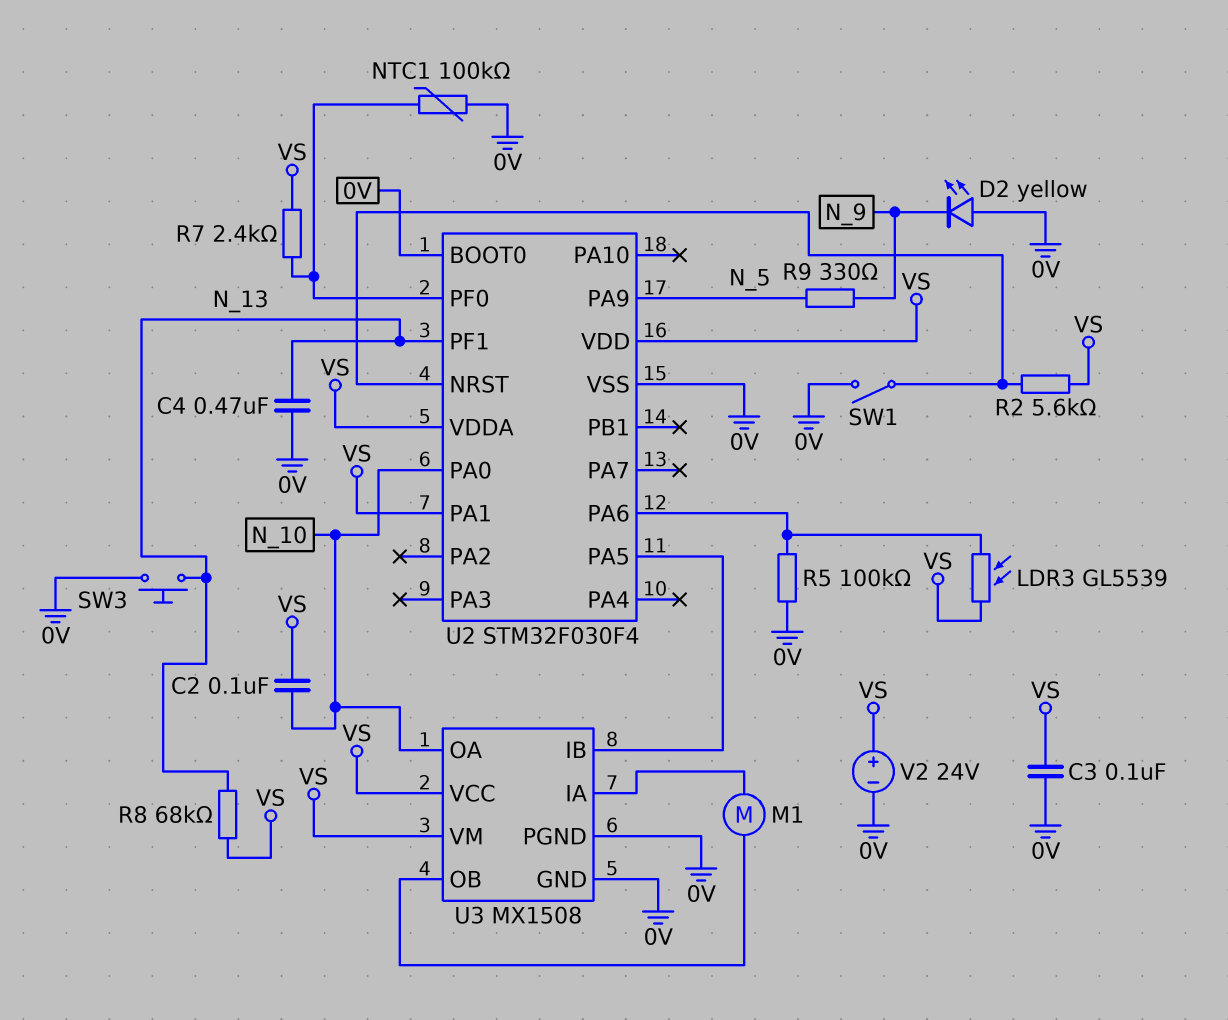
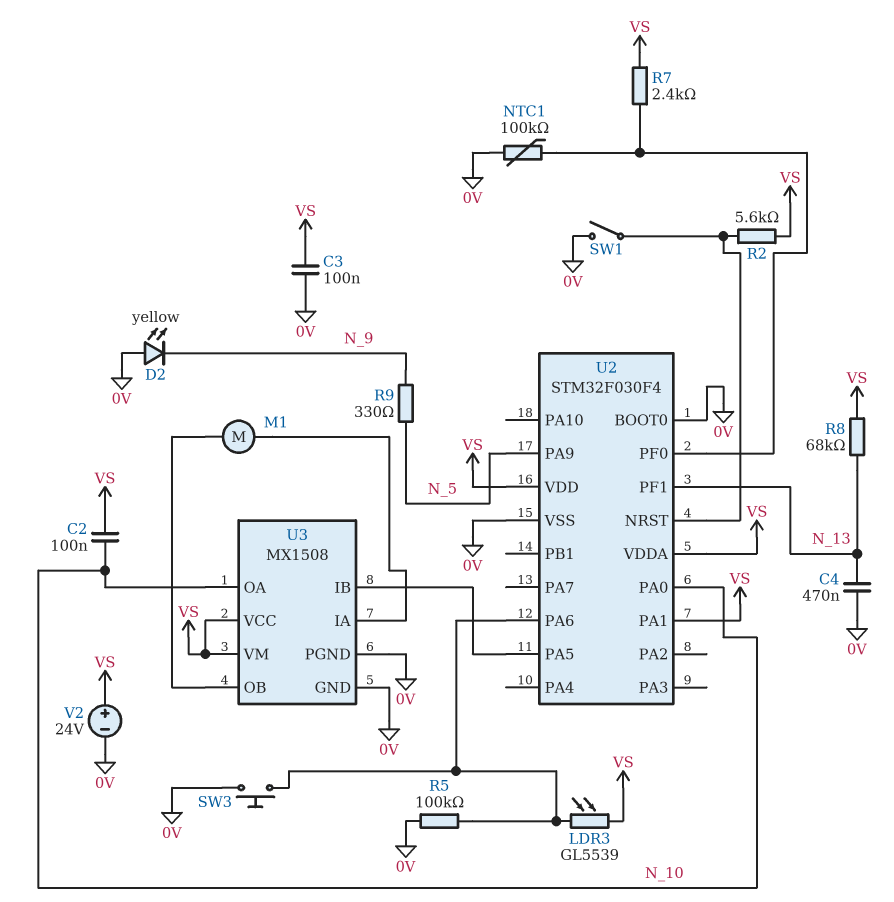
SW3: button (0V, N_13) -> button (0V, U2/PA6)

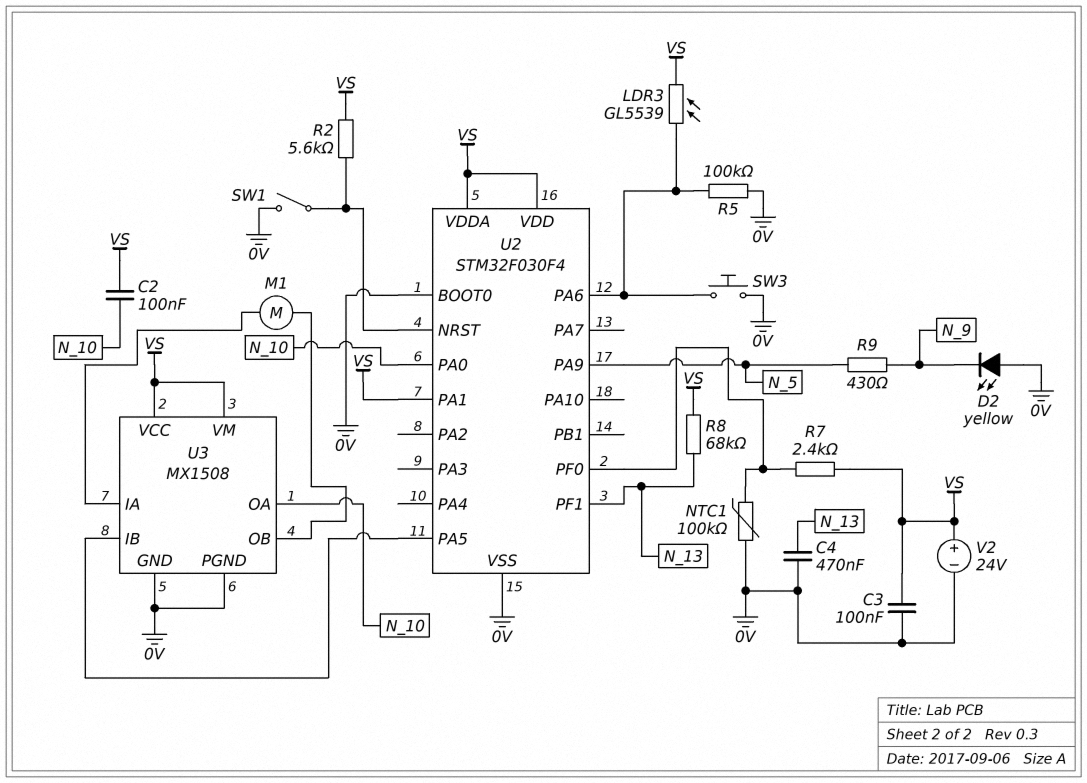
R9: 330 (N_5, N_9) -> 430 (N_5, N_9)

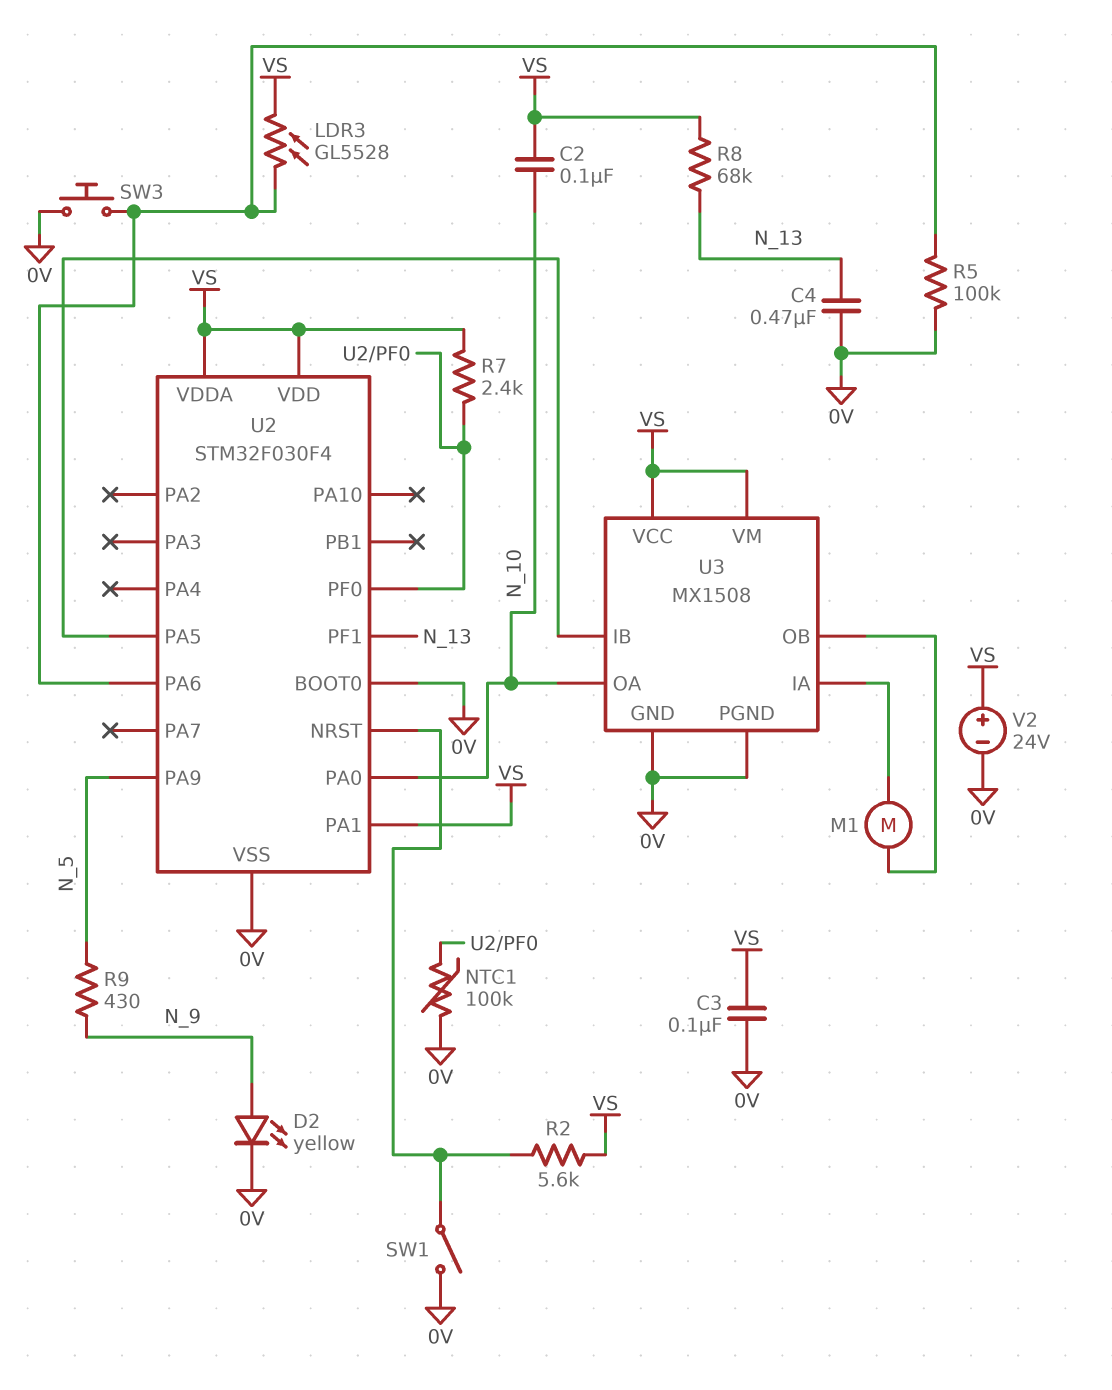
D2: LED yellow (A 0V, K N_9) -> LED yellow (A N_9, K 0V)
LDR3: GL5539 (U2/PA6, VS) -> GL5528 (U2/PA6, VS)

